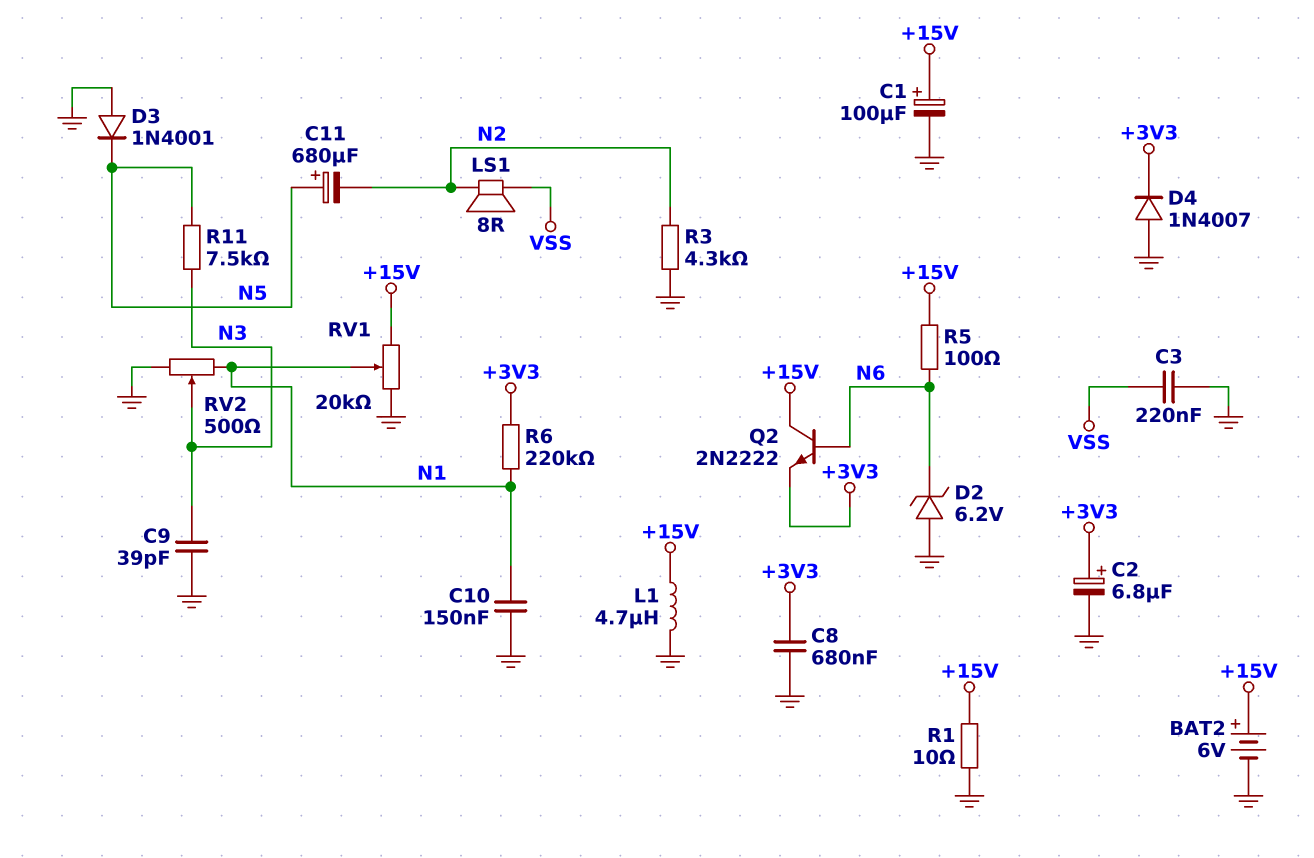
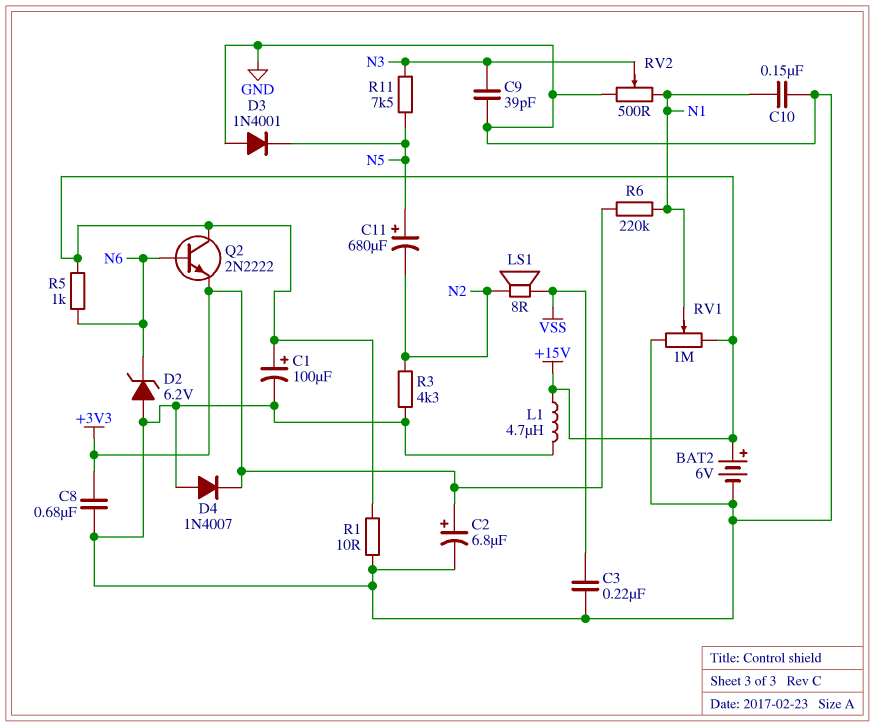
R5: 100 (+15V, N6) -> 1k (+15V, N6)
RV1: 20k (+15V, GND, wiper N1) -> 1M (+15V, GND, wiper N1)

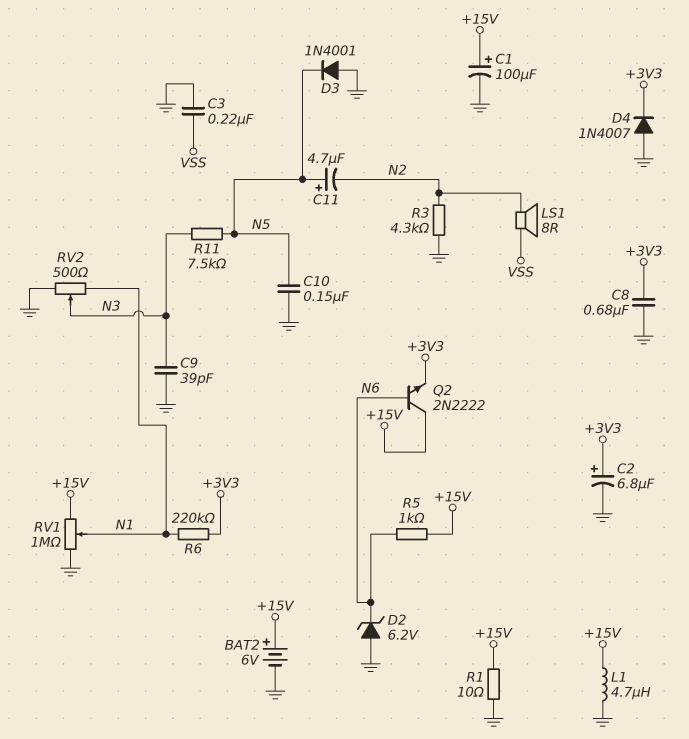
C10: 150nF (GND, N1) -> 150nF (GND, N5)
C11: 680uF (plus N5, minus N2) -> 4.7uF (plus N5, minus N2)

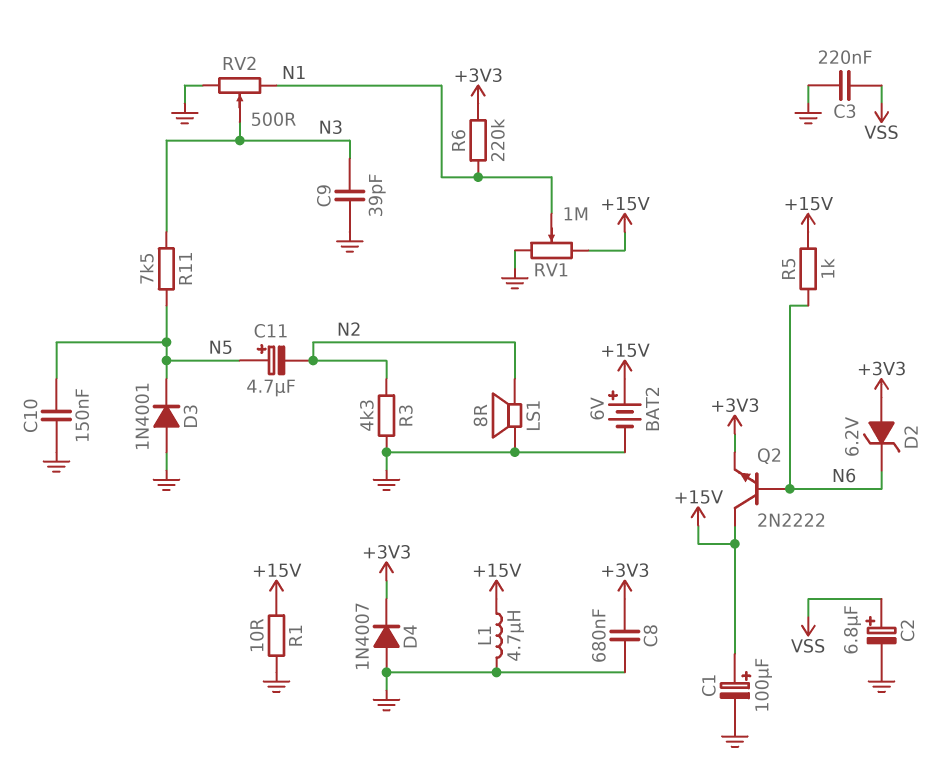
C2: 6.8uF (plus +3V3, minus GND) -> 6.8uF (plus VSS, minus GND)
D2: zener 6.2V (A GND, K N6) -> zener 6.2V (A +3V3, K N6)
LS1: speaker 8R (N2, VSS) -> speaker 8R (GND, N2)

